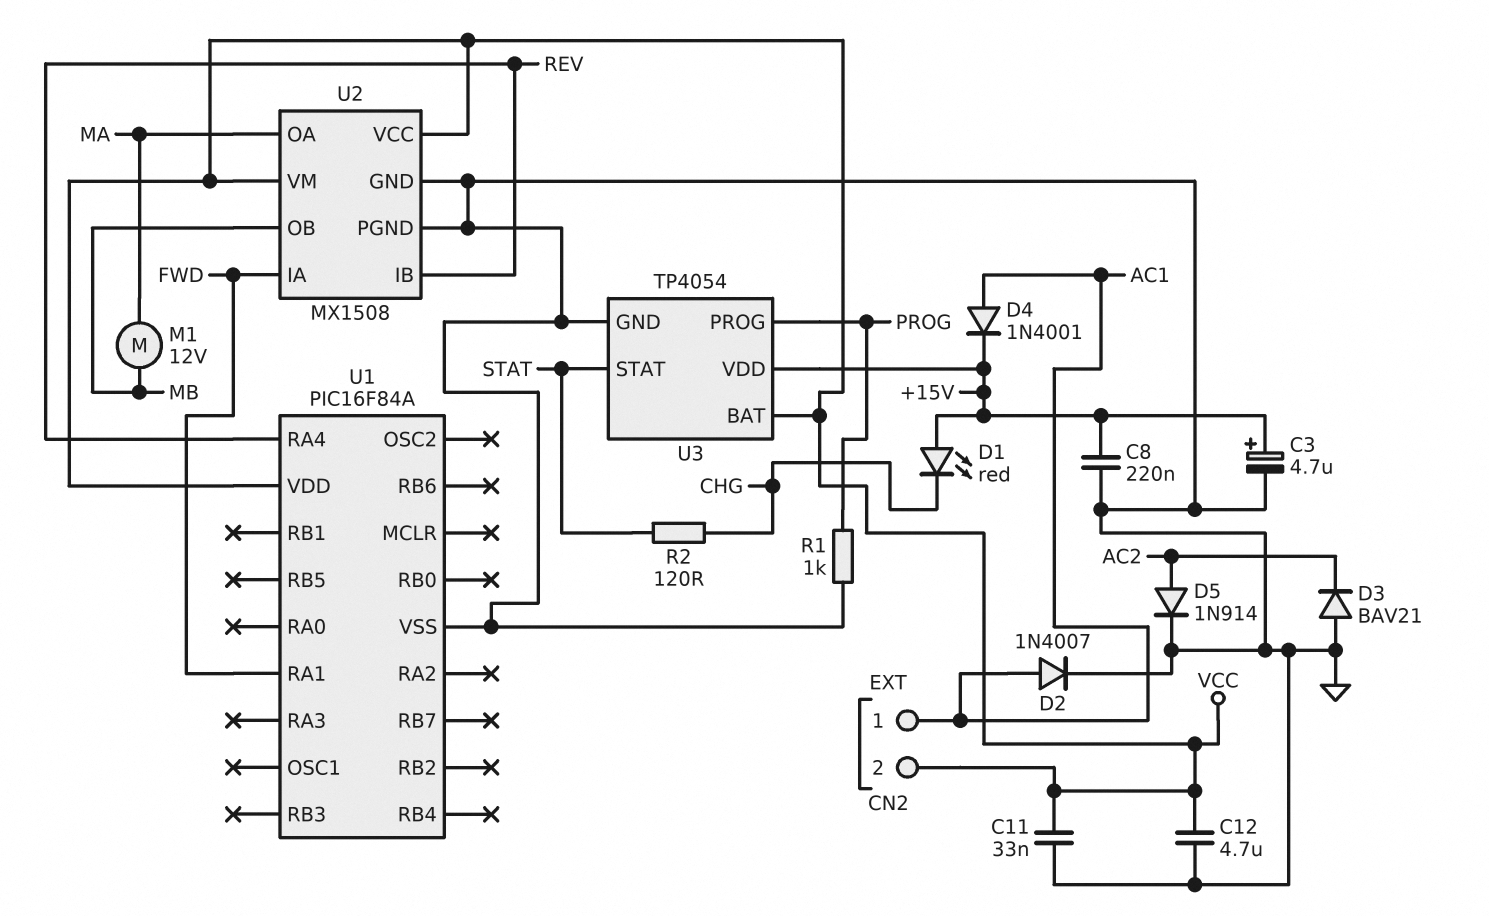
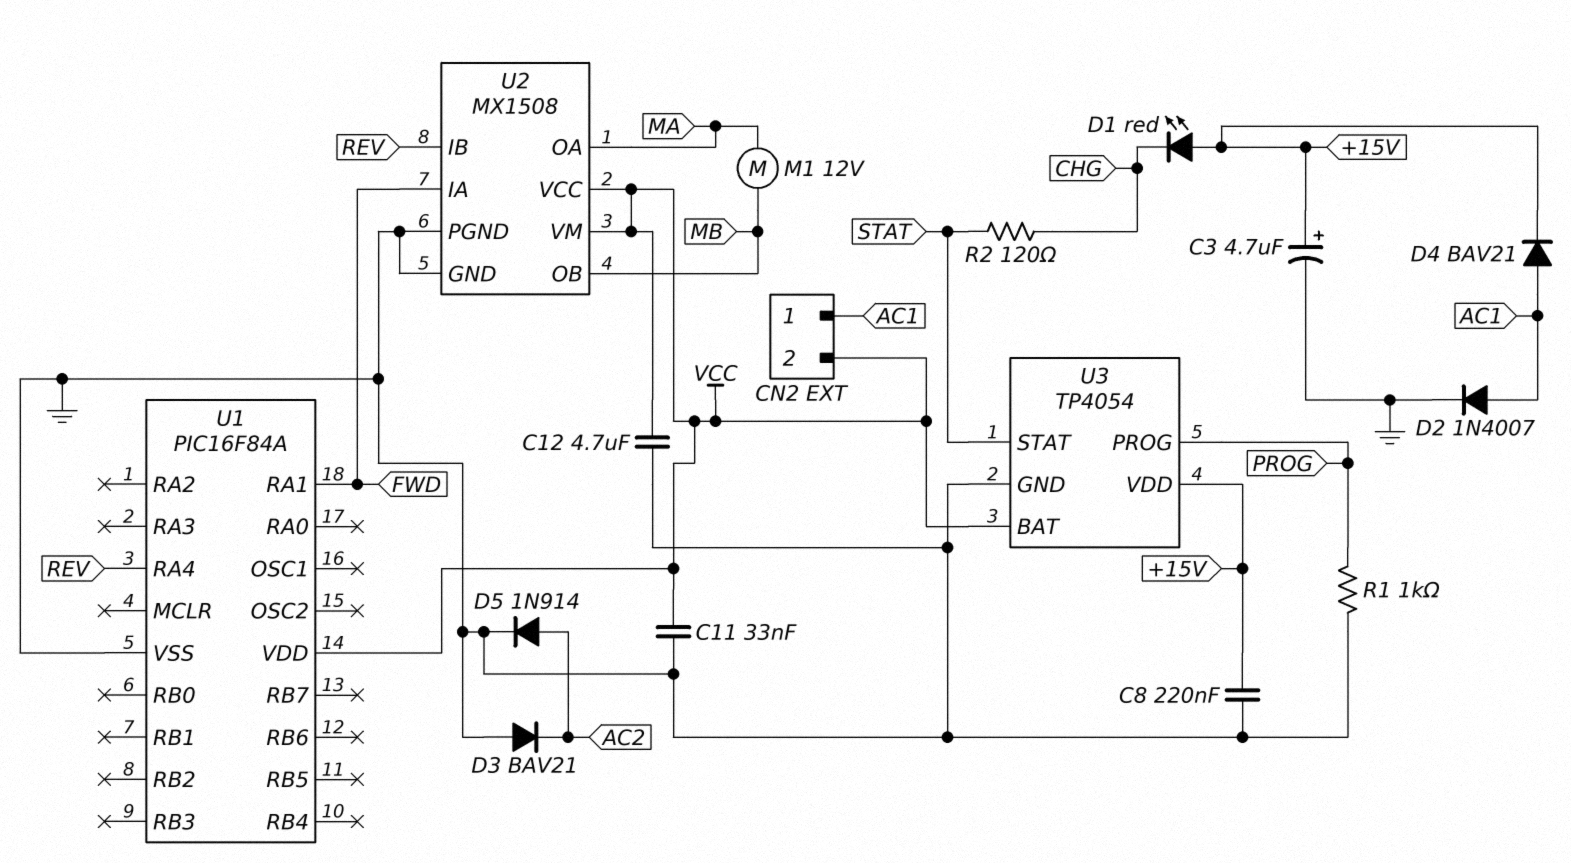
D4: diode 1N4001 (A AC1, K +15V) -> diode BAV21 (A AC1, K +15V)

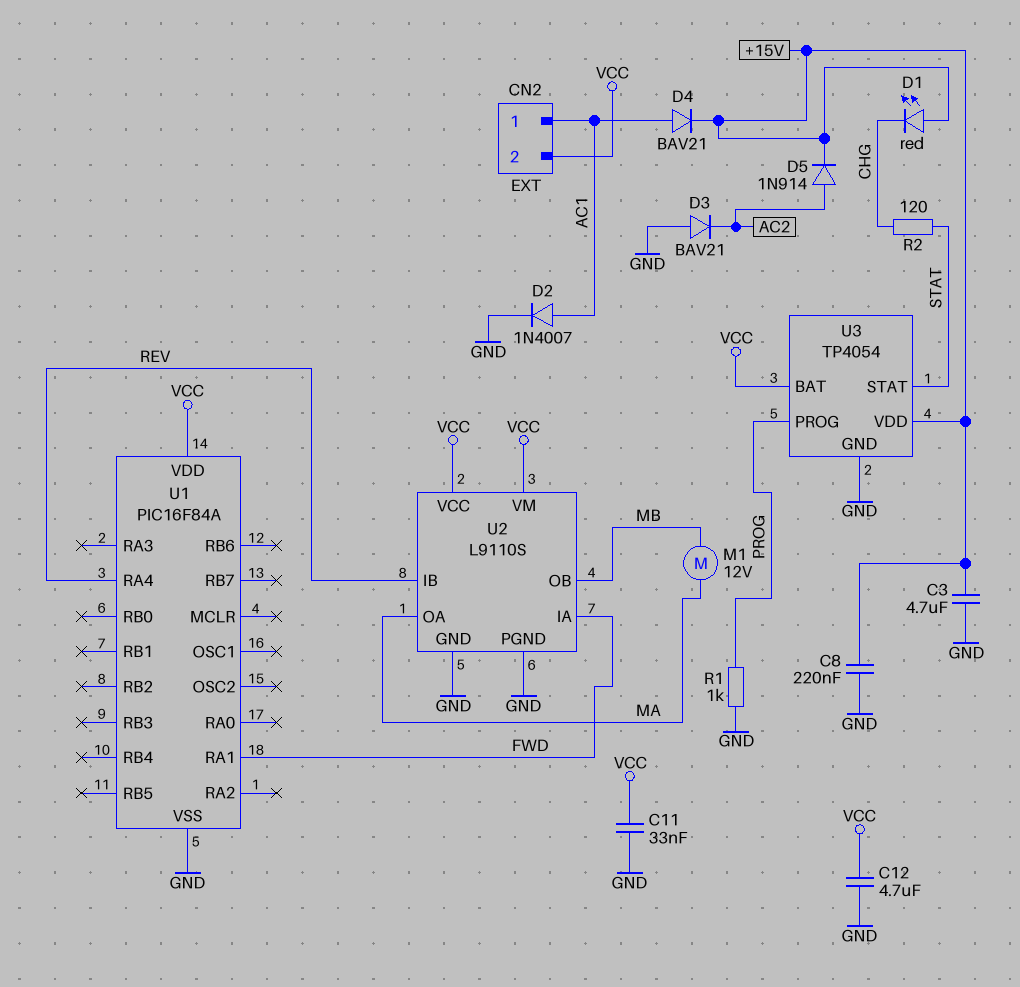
C3: 4.7uF (plus +15V, minus GND) -> 4.7uF (+15V, GND)
D5: diode 1N914 (A AC2, K GND) -> diode 1N914 (A AC2, K +15V)
U2: MX1508 -> L9110S

